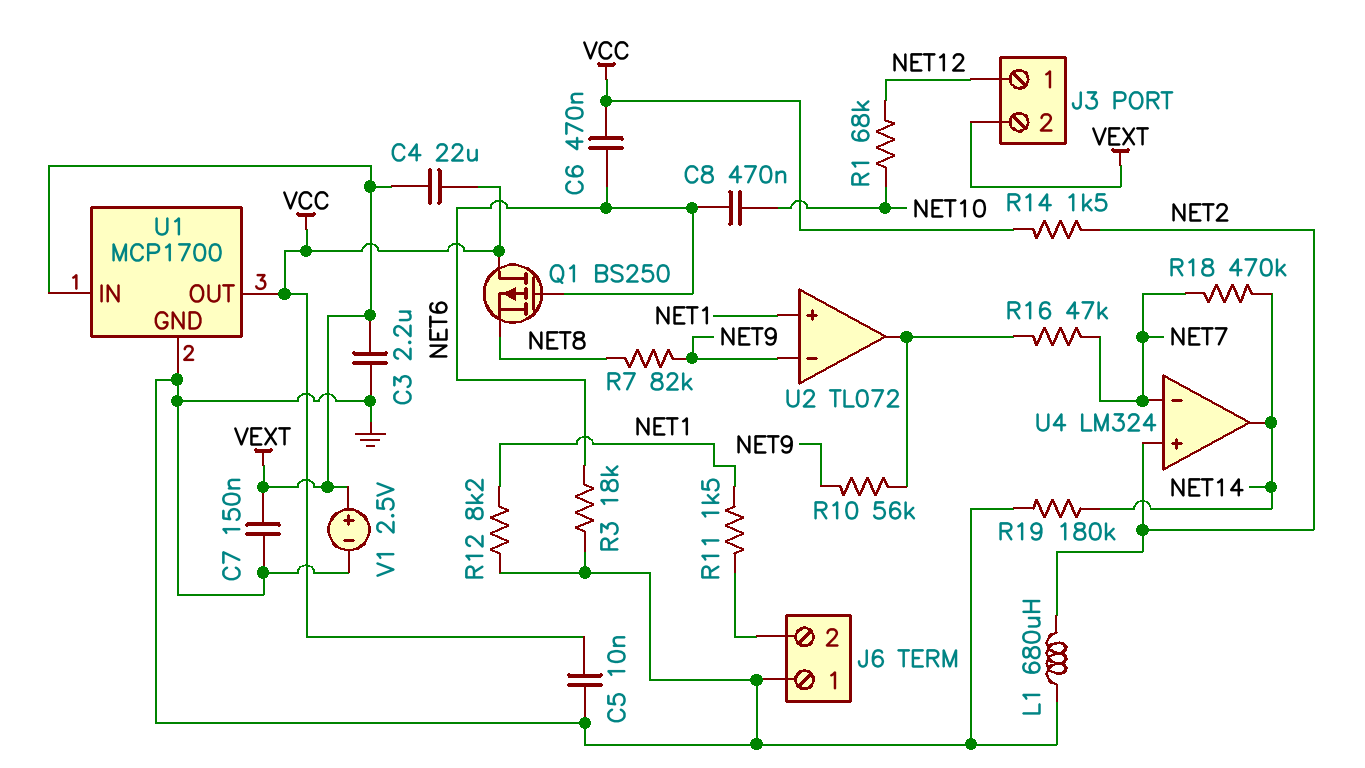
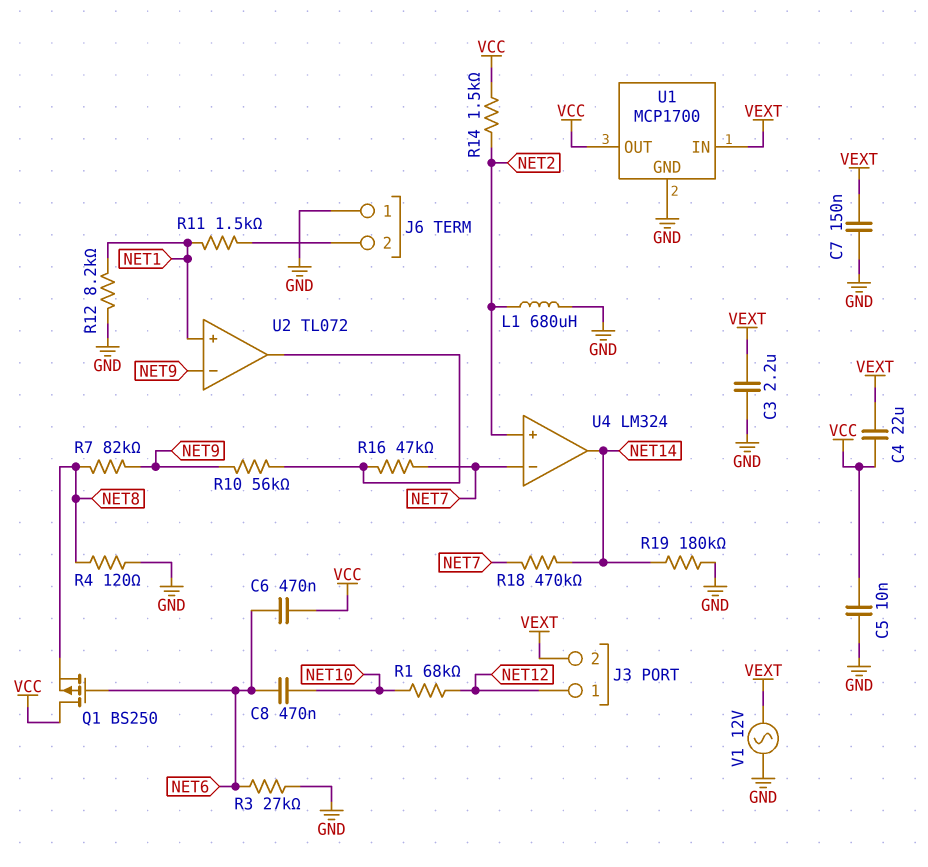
R3: 18k (GND, NET6) -> 27k (GND, NET6)
R4: none -> 120 (GND, NET8)
V1: 2.5V (plus VEXT, minus GND) -> AC 12V (GND, VEXT)

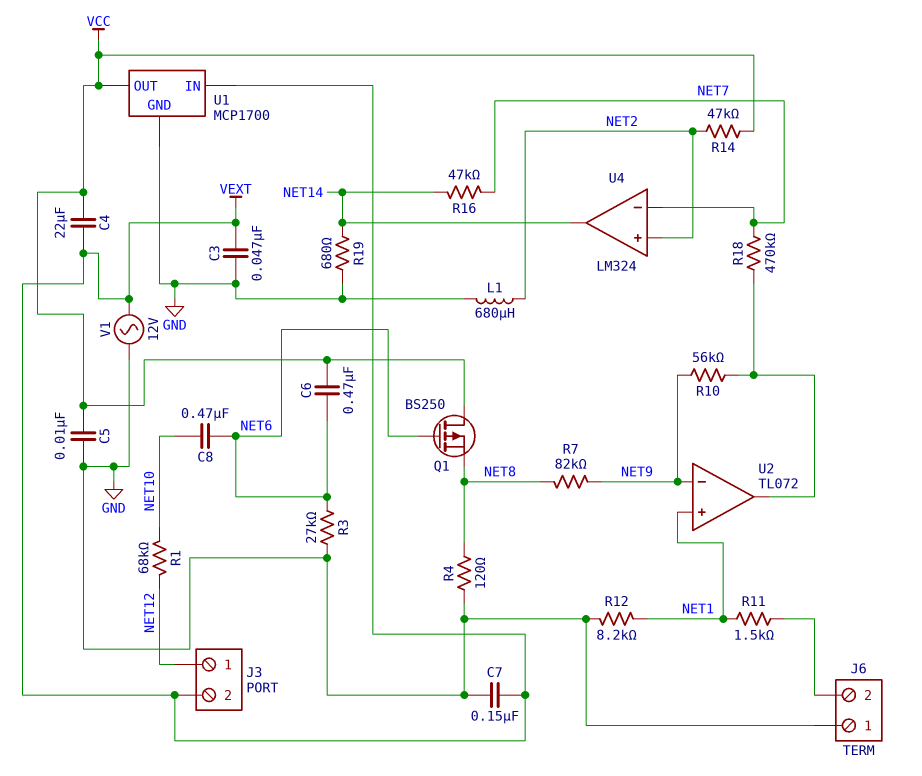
C3: 2.2uF (GND, VEXT) -> 47nF (GND, VEXT)
R14: 1.5k (NET2, VCC) -> 47k (NET2, VCC)
R16: 47k (NET7, U2/out) -> 47k (NET7, NET14)
R18: 470k (NET7, NET14) -> 470k (NET7, U2/out)
R19: 180k (GND, NET14) -> 680 (GND, NET14)

